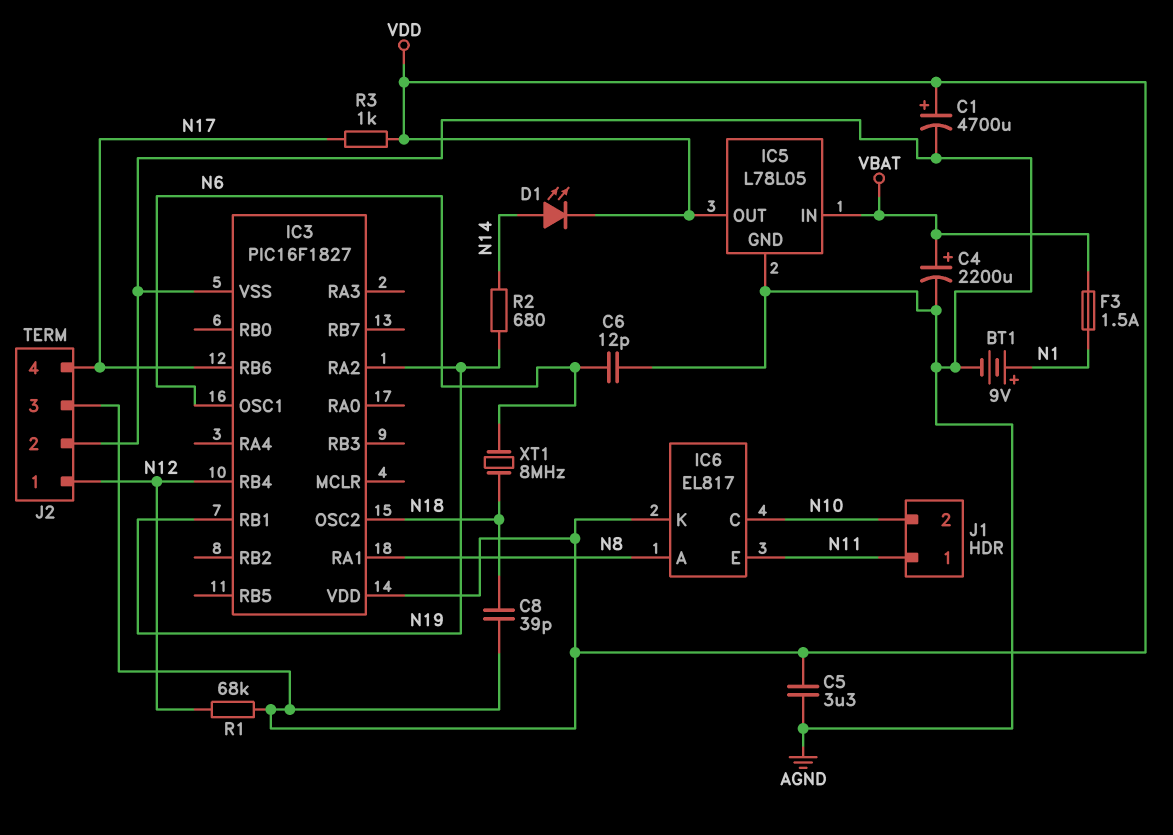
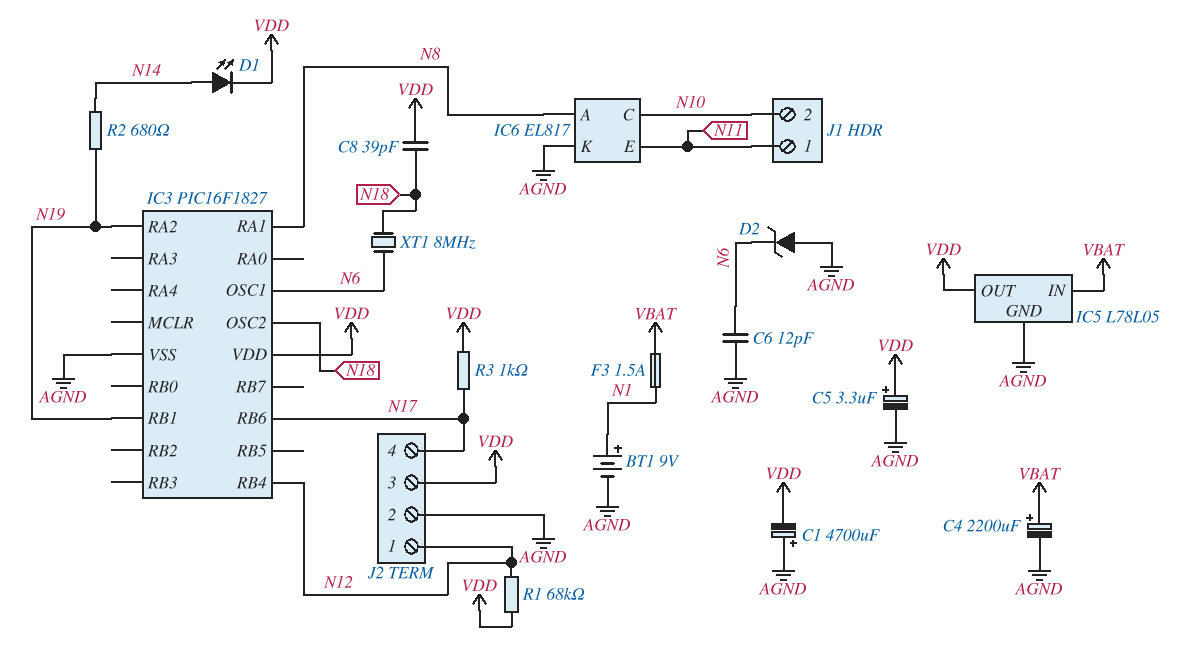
C1: 4700uF (plus VDD, minus AGND) -> 4700uF (plus AGND, minus VDD)
C5: 3.3uF (AGND, VDD) -> 3.3uF (plus VDD, minus AGND)
D2: none -> zener (A AGND, K N6)
IC6 pin K: VDD -> AGND

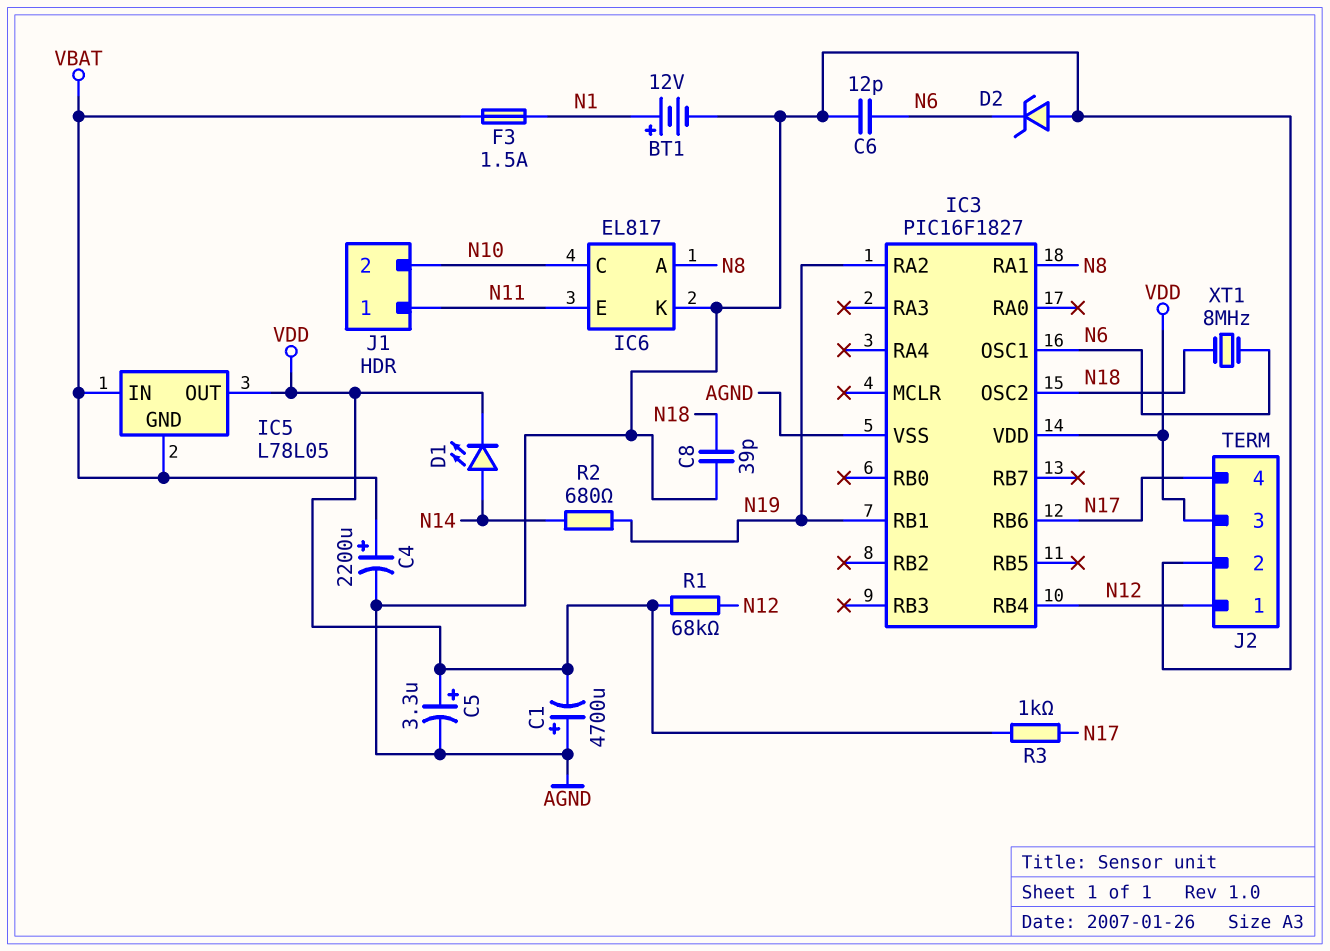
BT1: 9V (plus N1, minus AGND) -> 12V (plus N1, minus AGND)
C8: 39pF (N18, VDD) -> 39pF (AGND, N18)
IC5 pin GND: AGND -> VBAT

